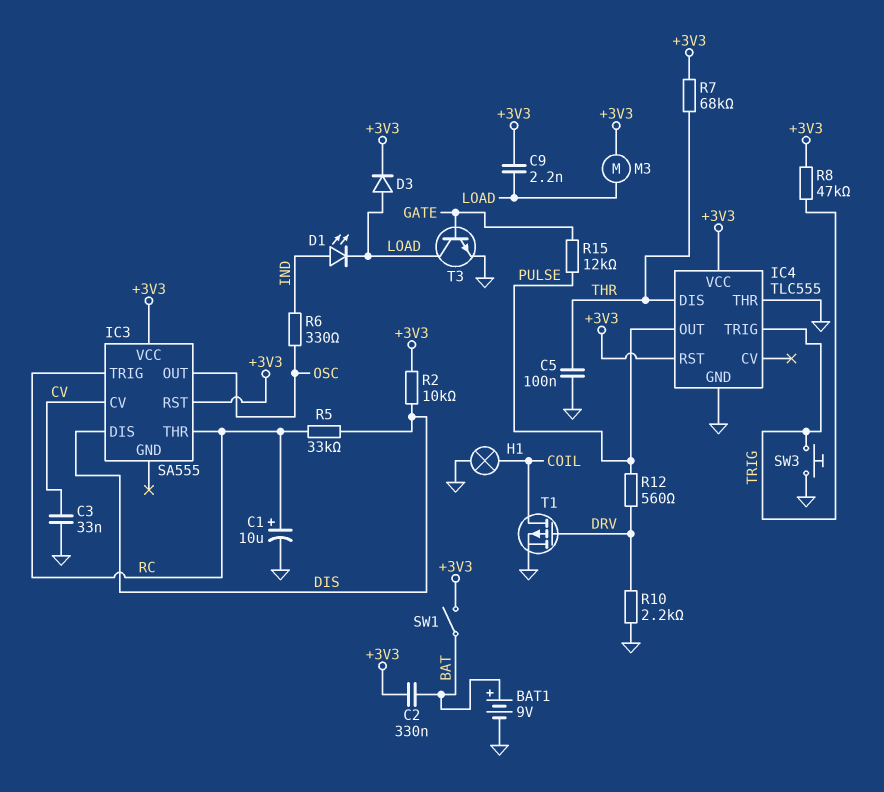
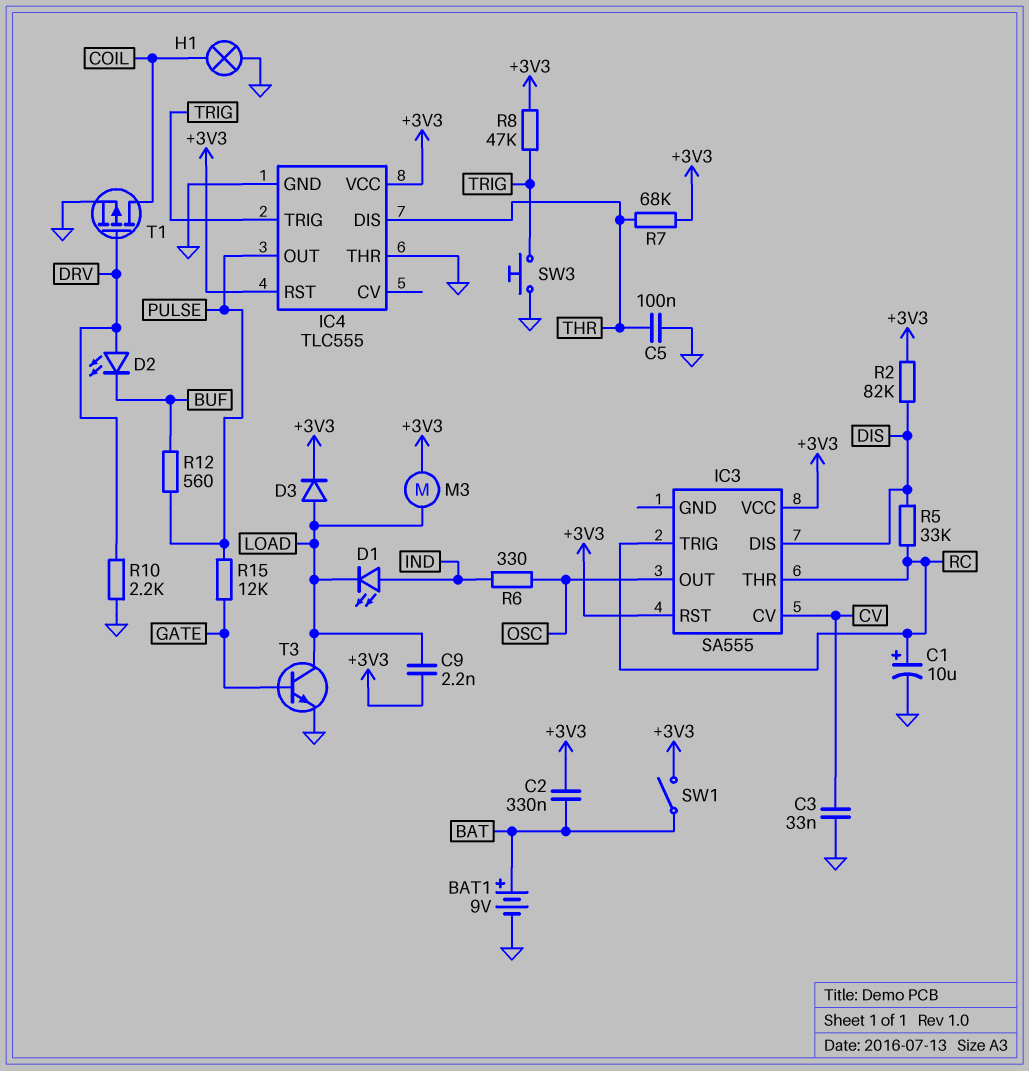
D2: none -> LED (A DRV, K BUF)
R2: 10k (+3V3, DIS) -> 82k (+3V3, DIS)
R12: 560 (DRV, PULSE) -> 560 (BUF, PULSE)

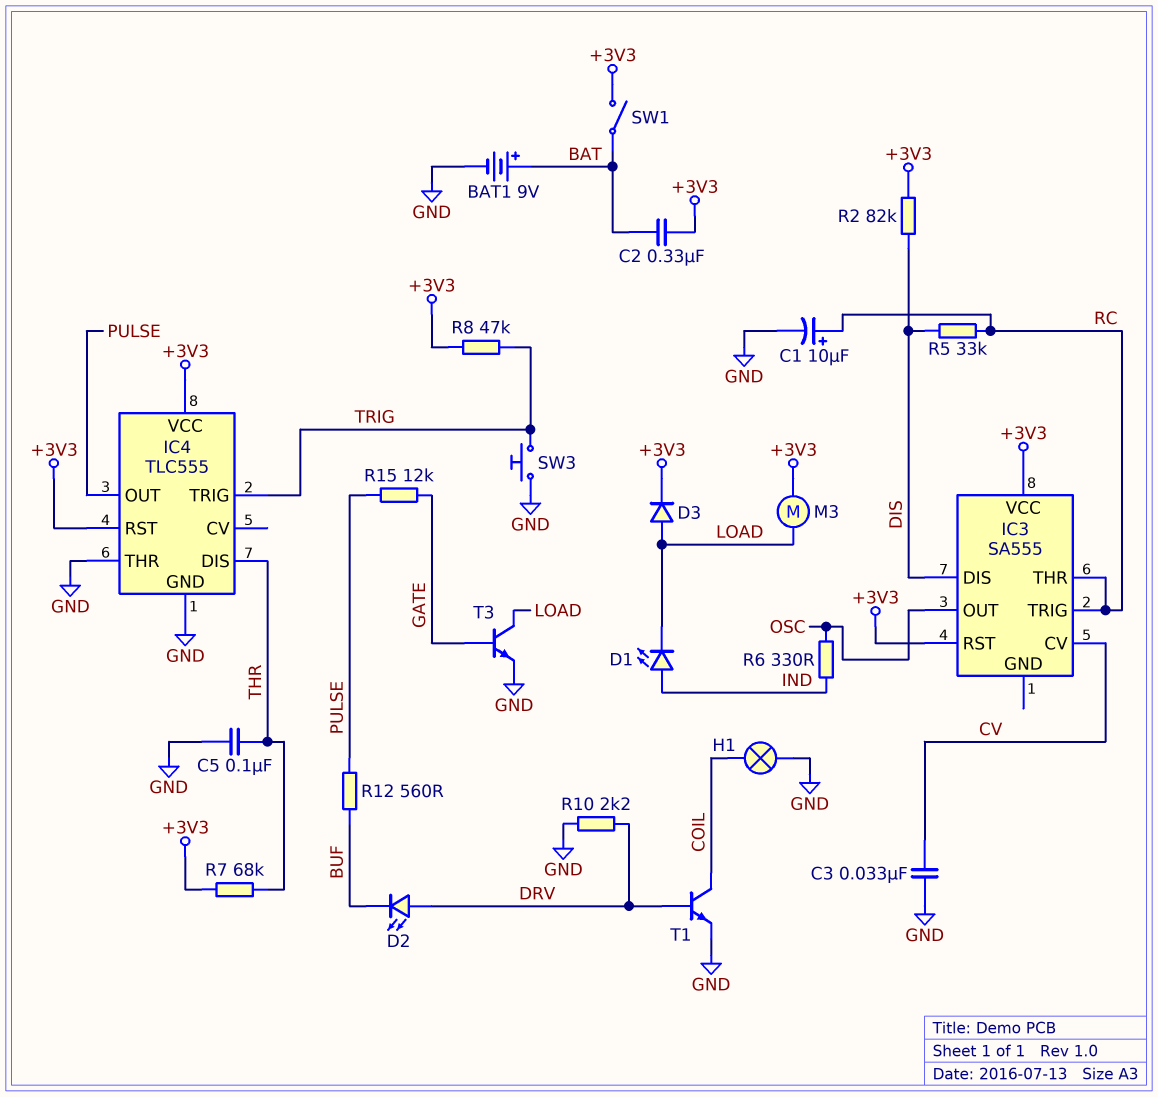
C9: 2.2nF (+3V3, LOAD) -> none
T1: PMOS (G DRV, D COIL, S GND) -> NPN (B DRV, C COIL, E GND)

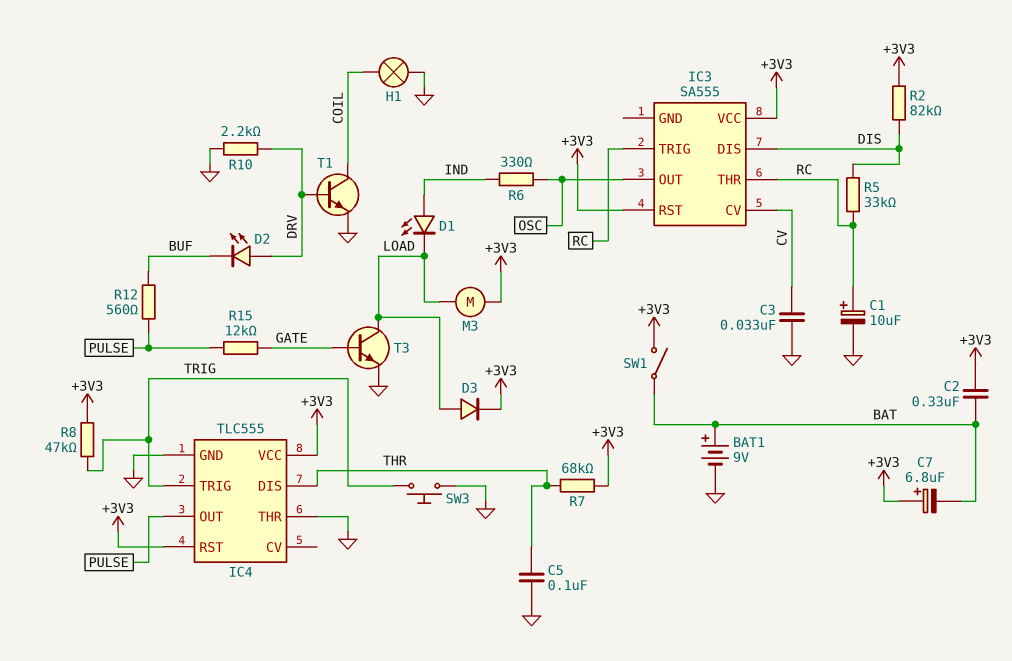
C7: none -> 6.8uF (plus +3V3, minus BAT)

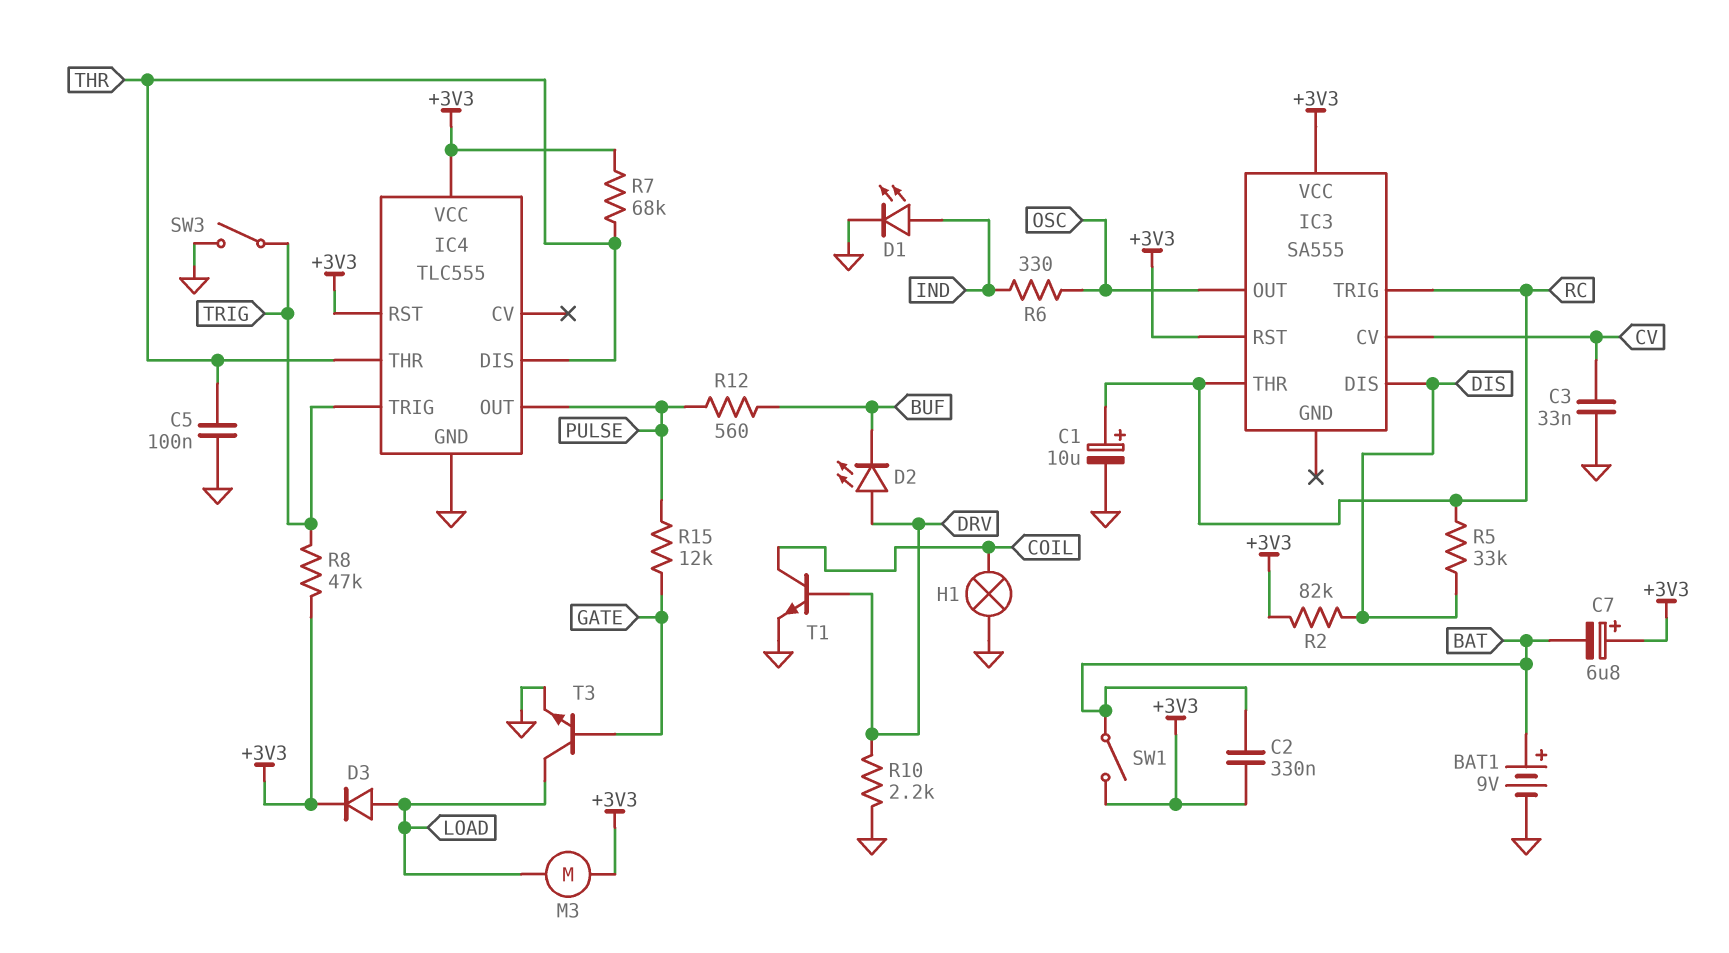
D1: LED (A IND, K LOAD) -> LED (A IND, K GND)
IC4 pin THR: GND -> THR
SW3: button (GND, TRIG) -> switch (GND, TRIG)

